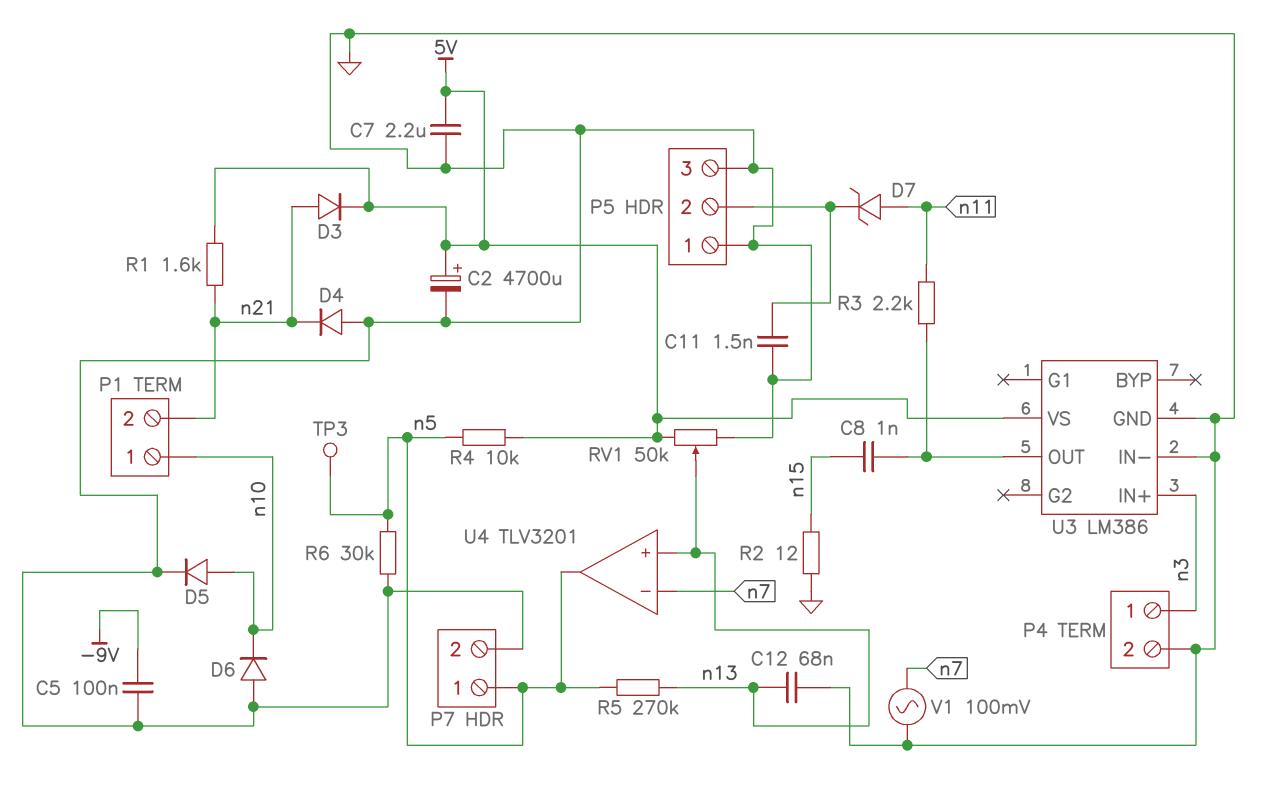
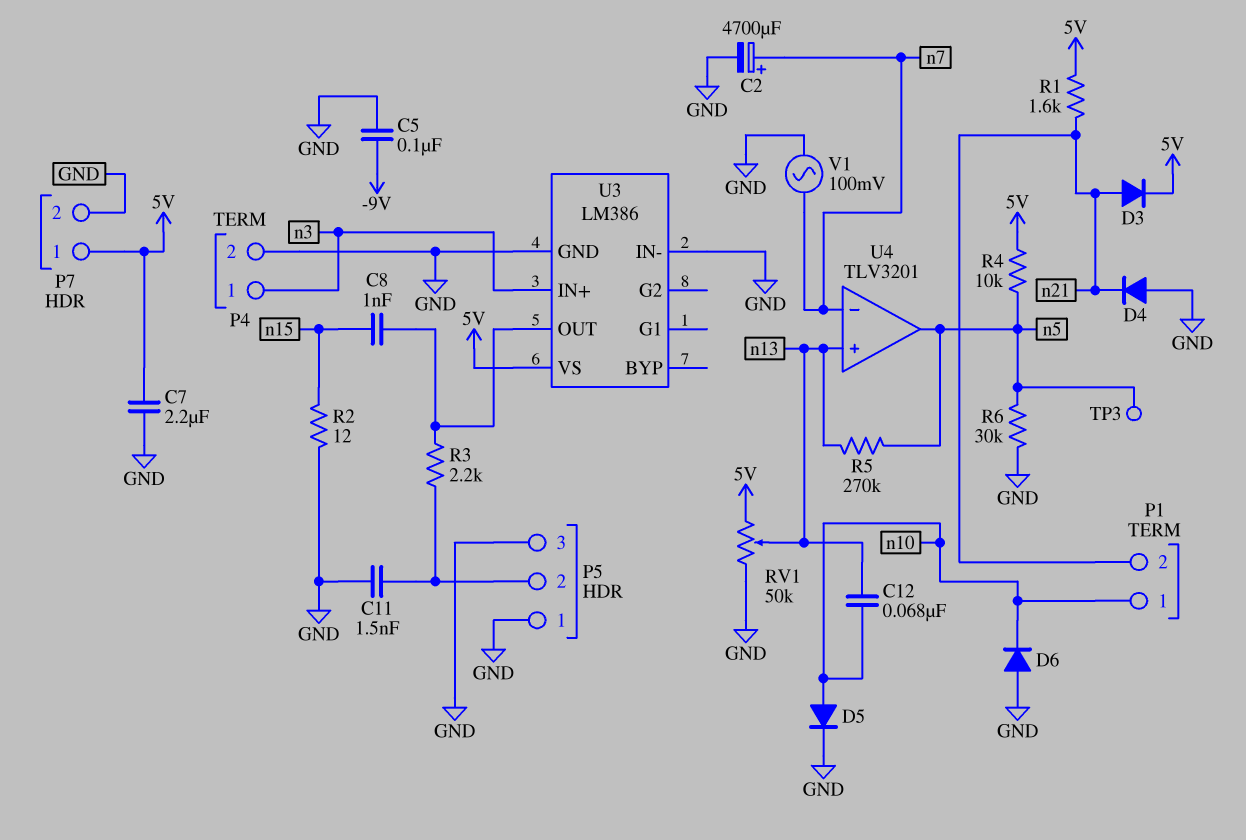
C2: 4700uF (plus 5V, minus GND) -> 4700uF (plus n7, minus GND)
C12: 68nF (GND, n13) -> 68nF (n10, n13)
D7: zener (A n11, K P5/2) -> none
P7 pin 1: n5 -> 5V
R3: 2.2k (U3/OUT, n11) -> 2.2k (P5/2, U3/OUT)

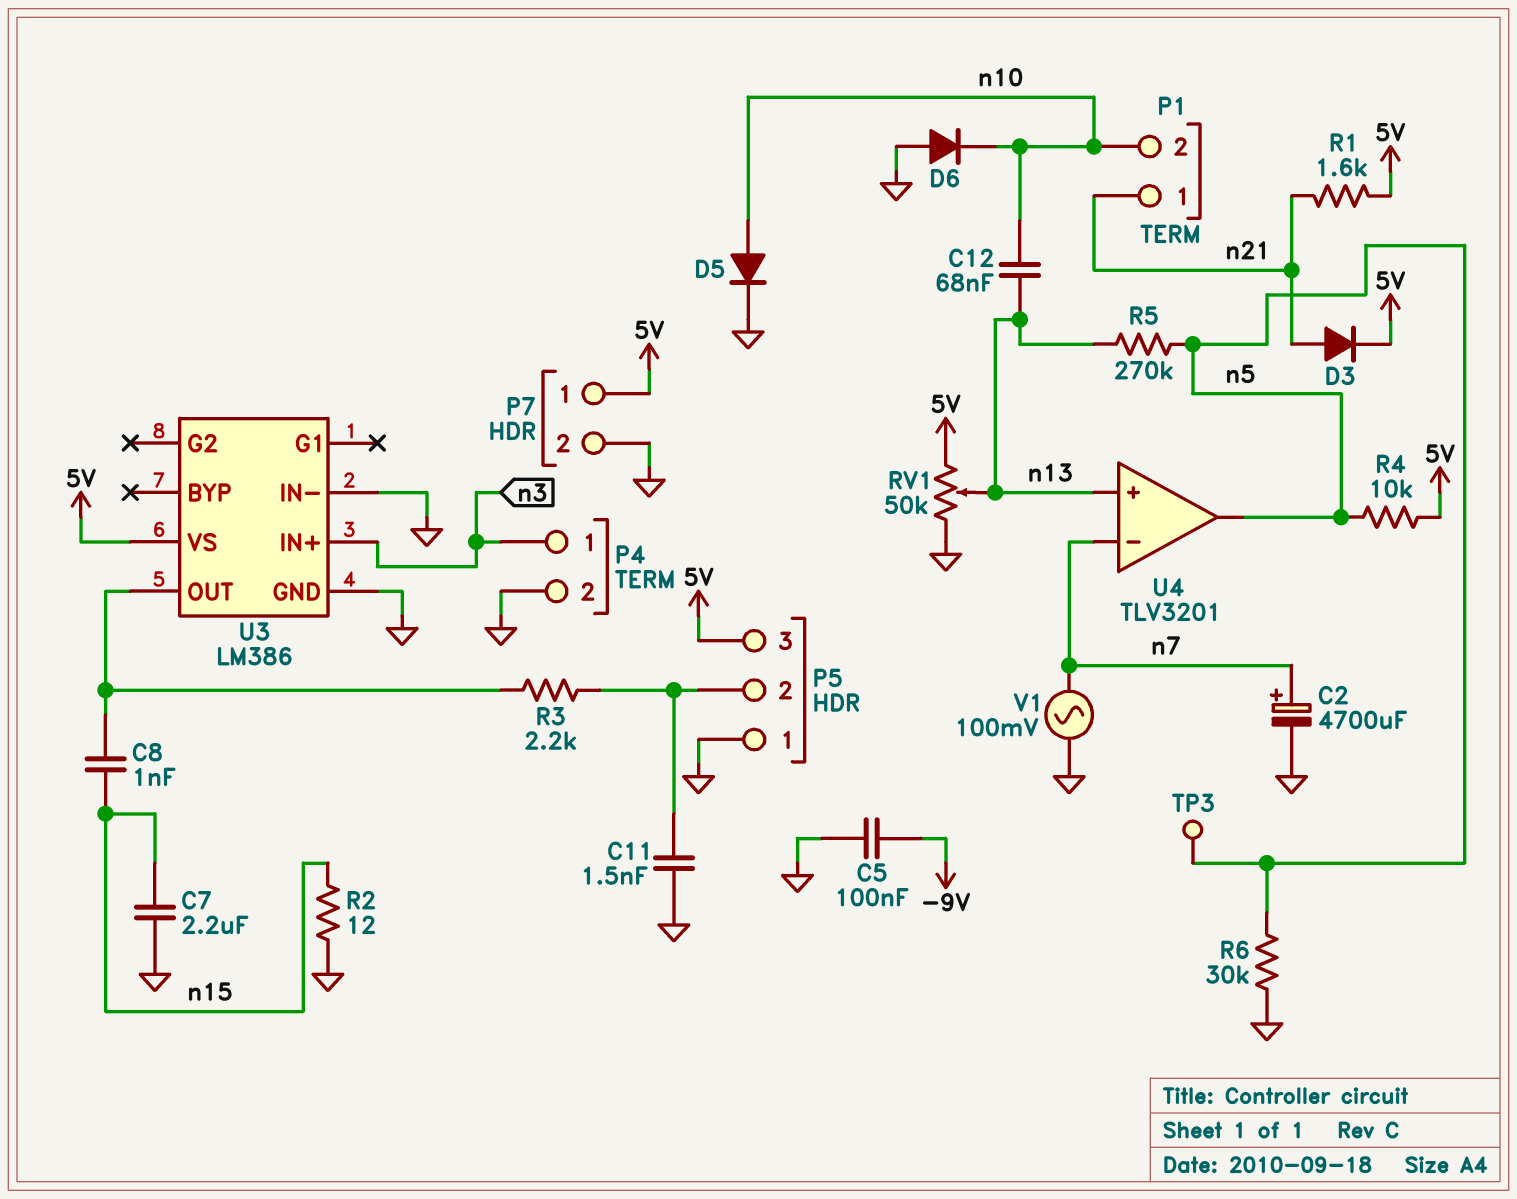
C7: 2.2uF (5V, GND) -> 2.2uF (GND, n15)
D4: diode (A GND, K n21) -> none
P1 pin 1: n10 -> n21
P1 pin 2: n21 -> n10
P5 pin 3: GND -> 5V

